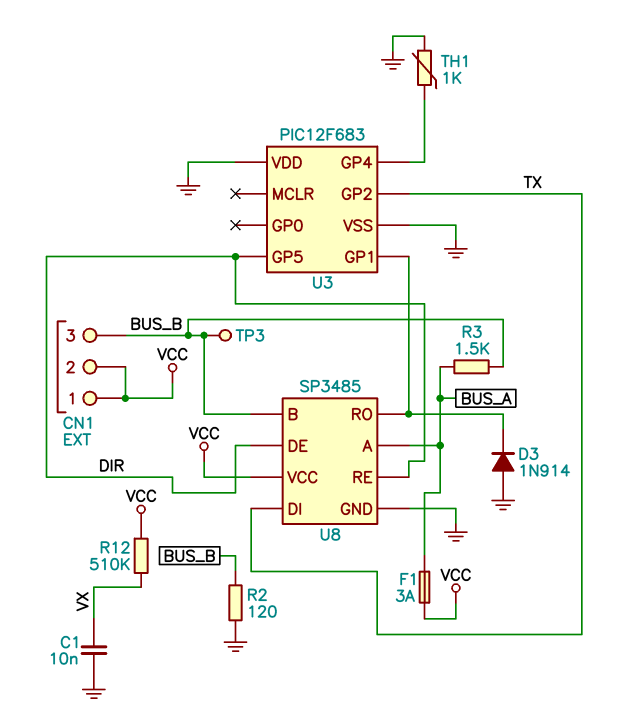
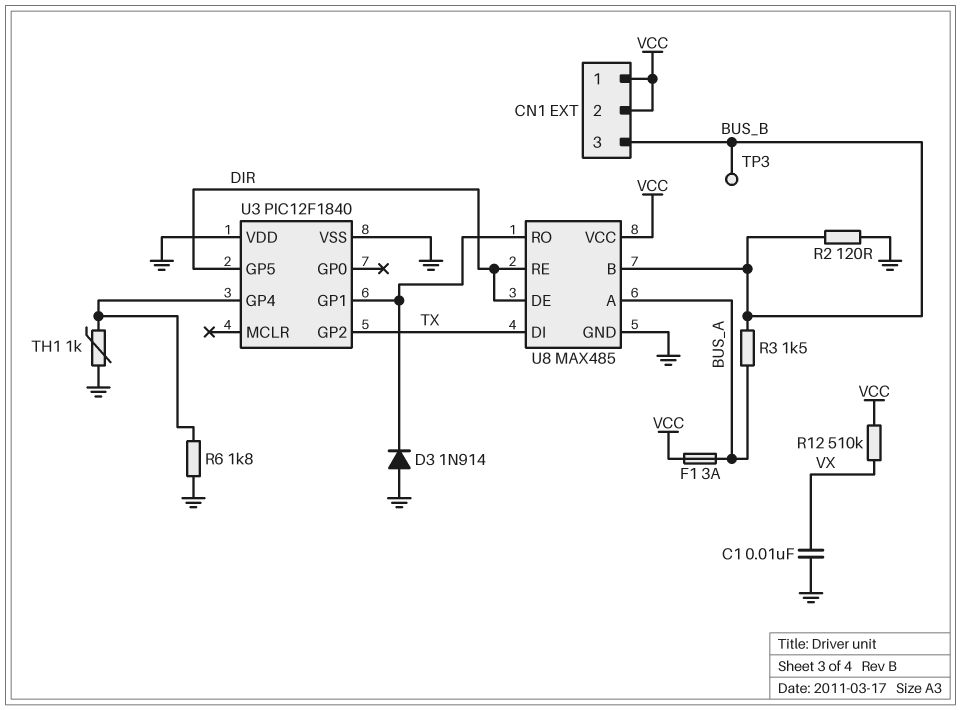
R6: none -> 1.8k (GND, U3/GP4)
U3: PIC12F683 -> PIC12F1840
U8: SP3485 -> MAX485

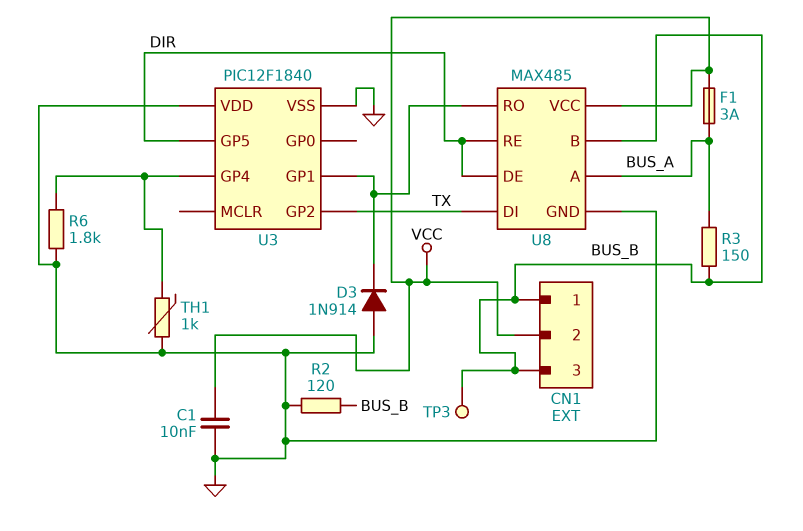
C1: 10nF (GND, VX) -> 10nF (GND, VCC)
CN1 pin 1: VCC -> BUS_B
R3: 1.5k (BUS_A, BUS_B) -> 150 (BUS_A, BUS_B)
R12: 510k (VCC, VX) -> none

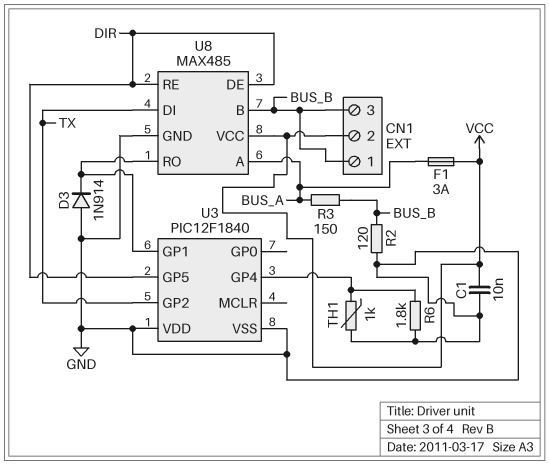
TP3: test point (BUS_B) -> none

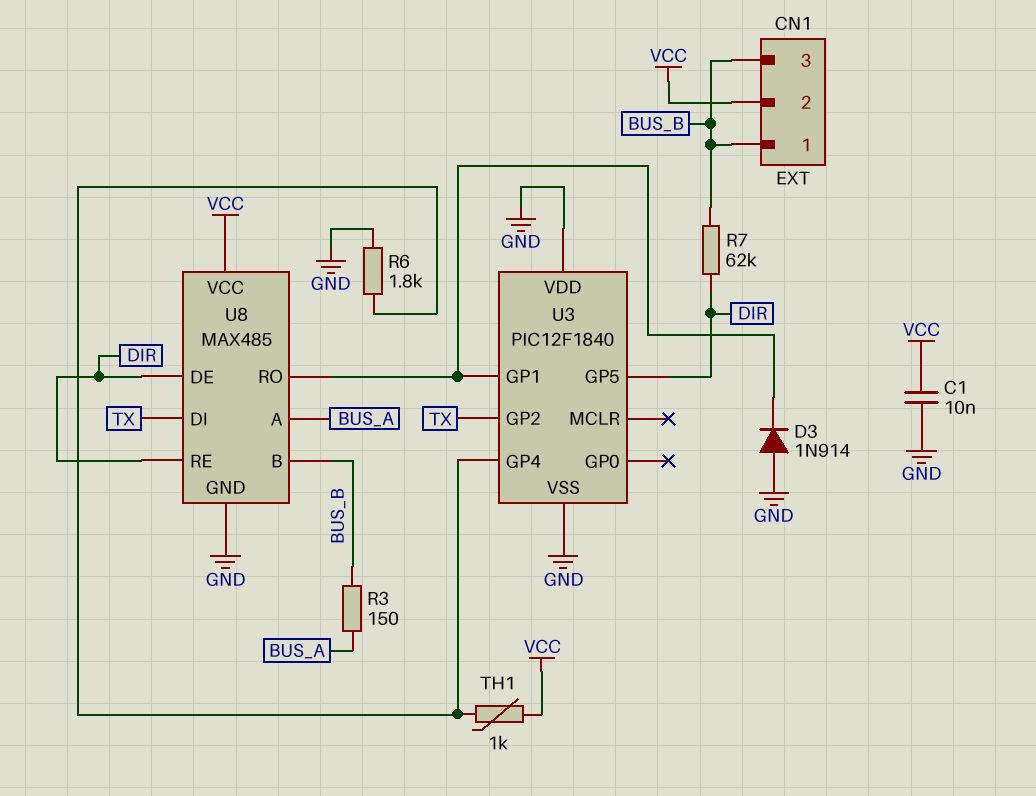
F1: 3A (BUS_A, VCC) -> none
R2: 120 (BUS_B, GND) -> none
R7: none -> 62k (BUS_B, DIR)
TH1: 1k (GND, U3/GP4) -> 1k (U3/GP4, VCC)

